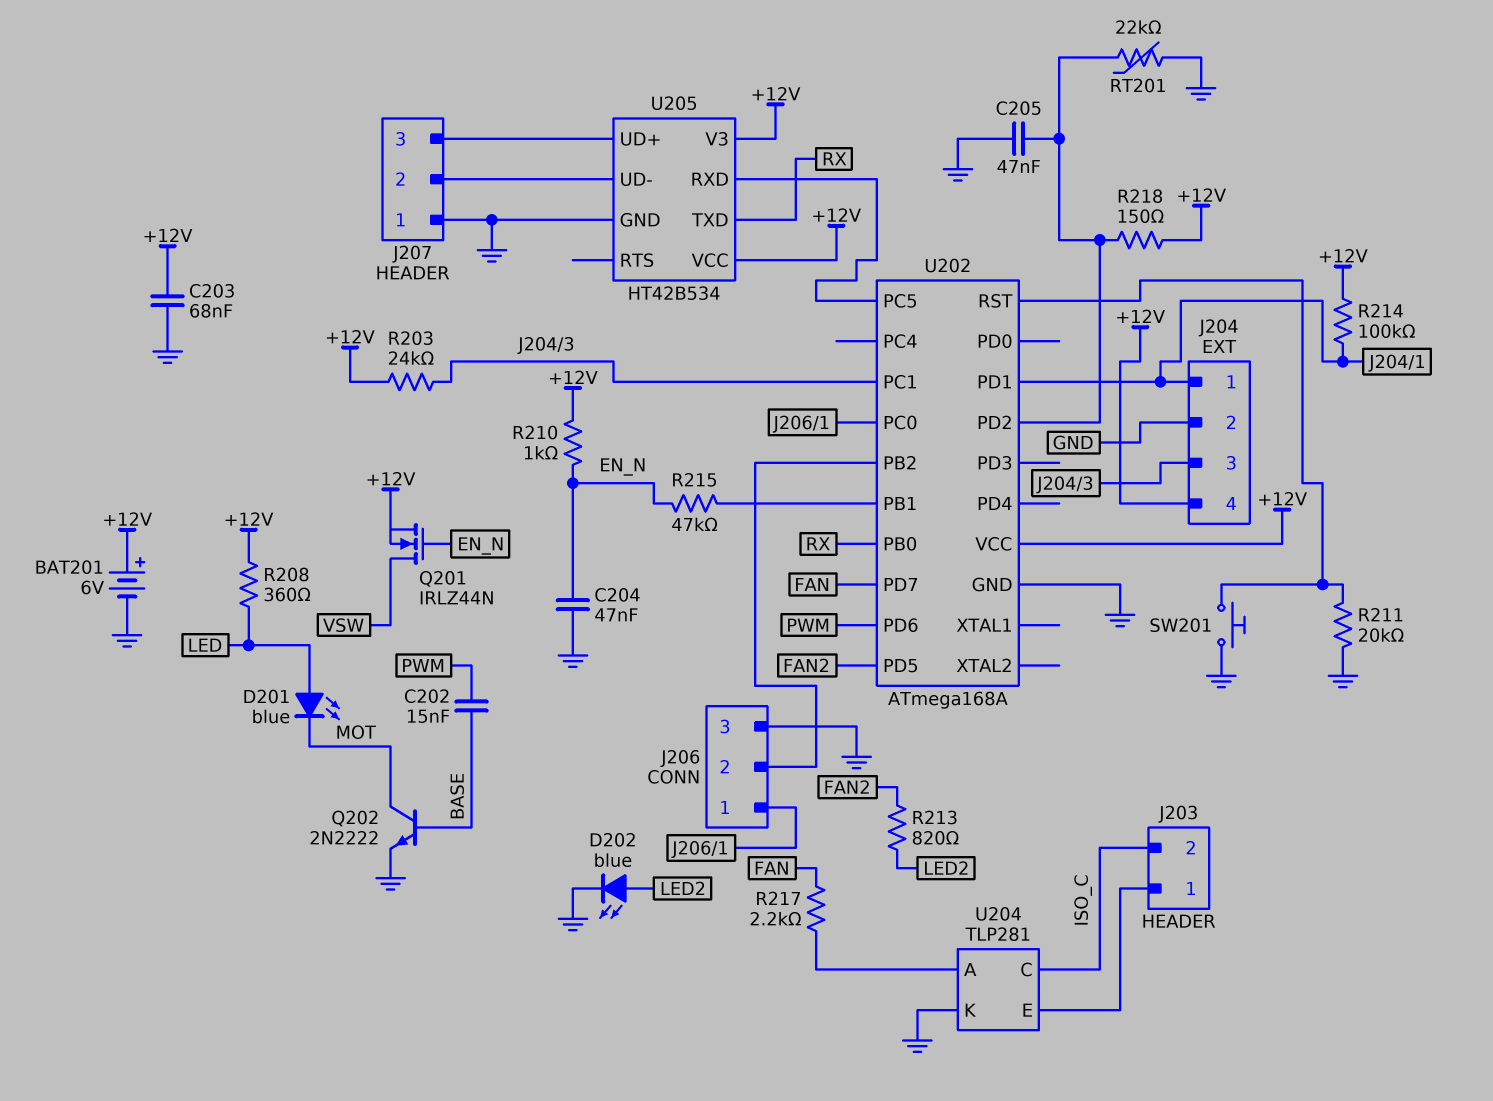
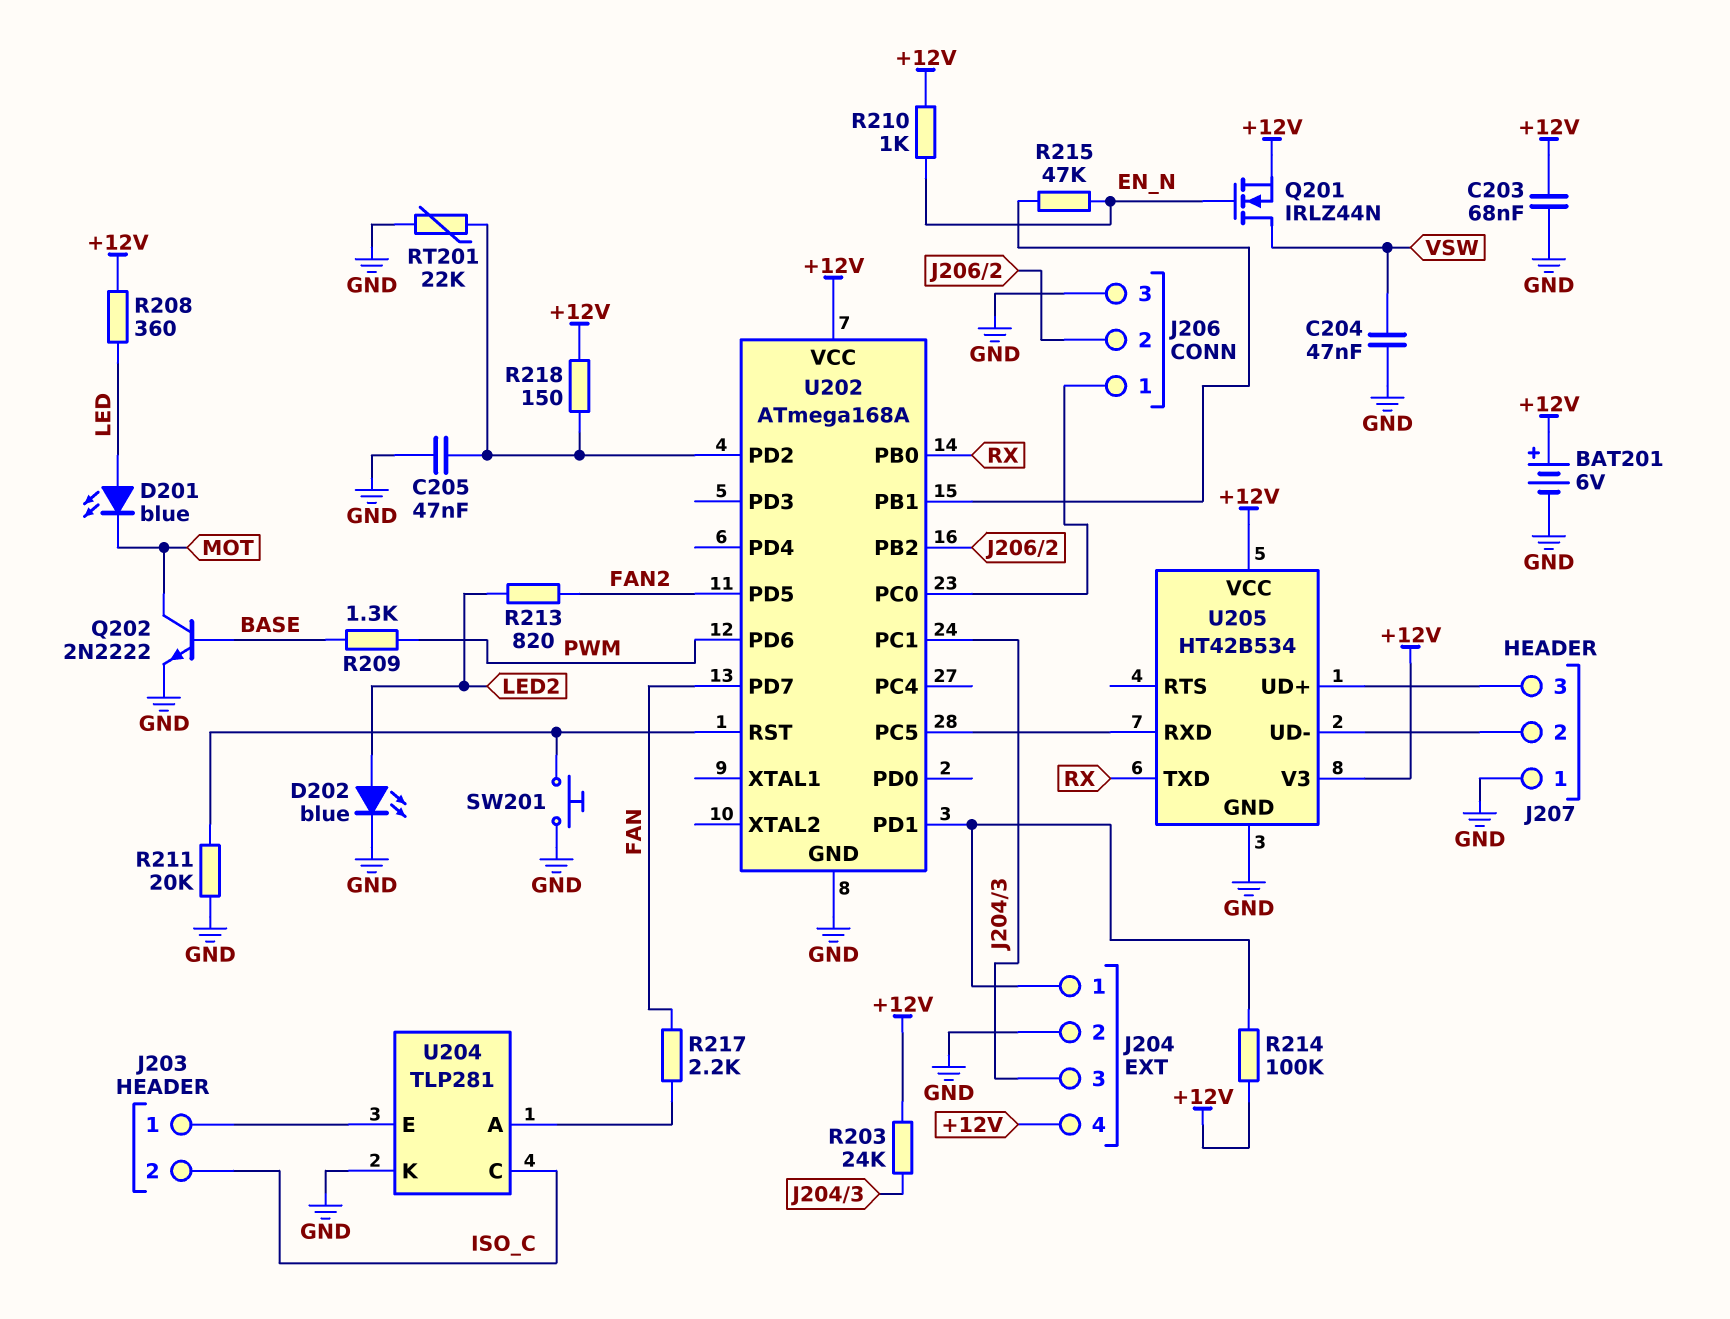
C202: 15nF (BASE, PWM) -> none
C204: 47nF (EN_N, GND) -> 47nF (GND, VSW)
R209: none -> 1.3k (BASE, PWM)

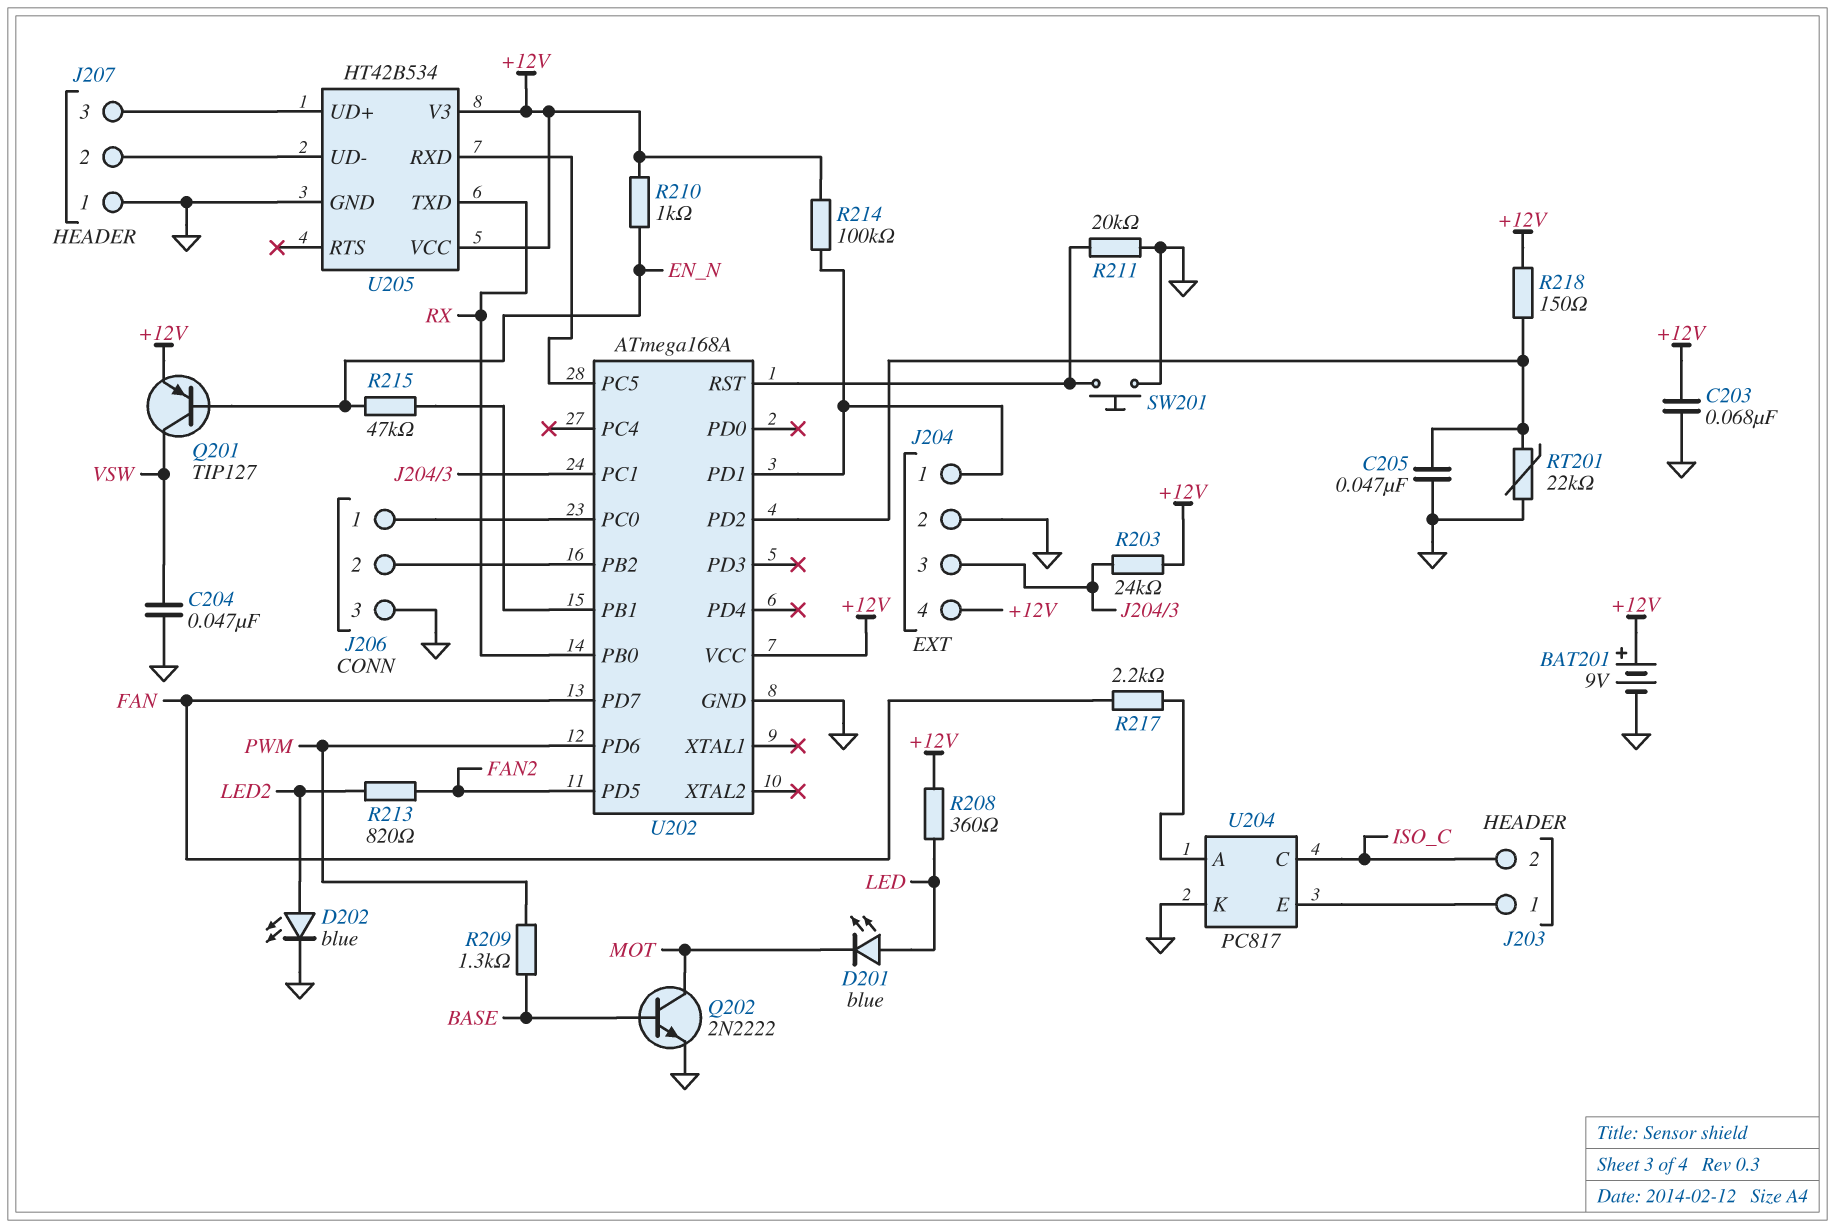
BAT201: 6V (plus +12V, minus GND) -> 9V (plus +12V, minus GND)
Q201: NMOS IRLZ44N (G EN_N, D VSW, S +12V) -> PNP TIP127 (B EN_N, C VSW, E +12V)
U204: TLP281 -> PC817

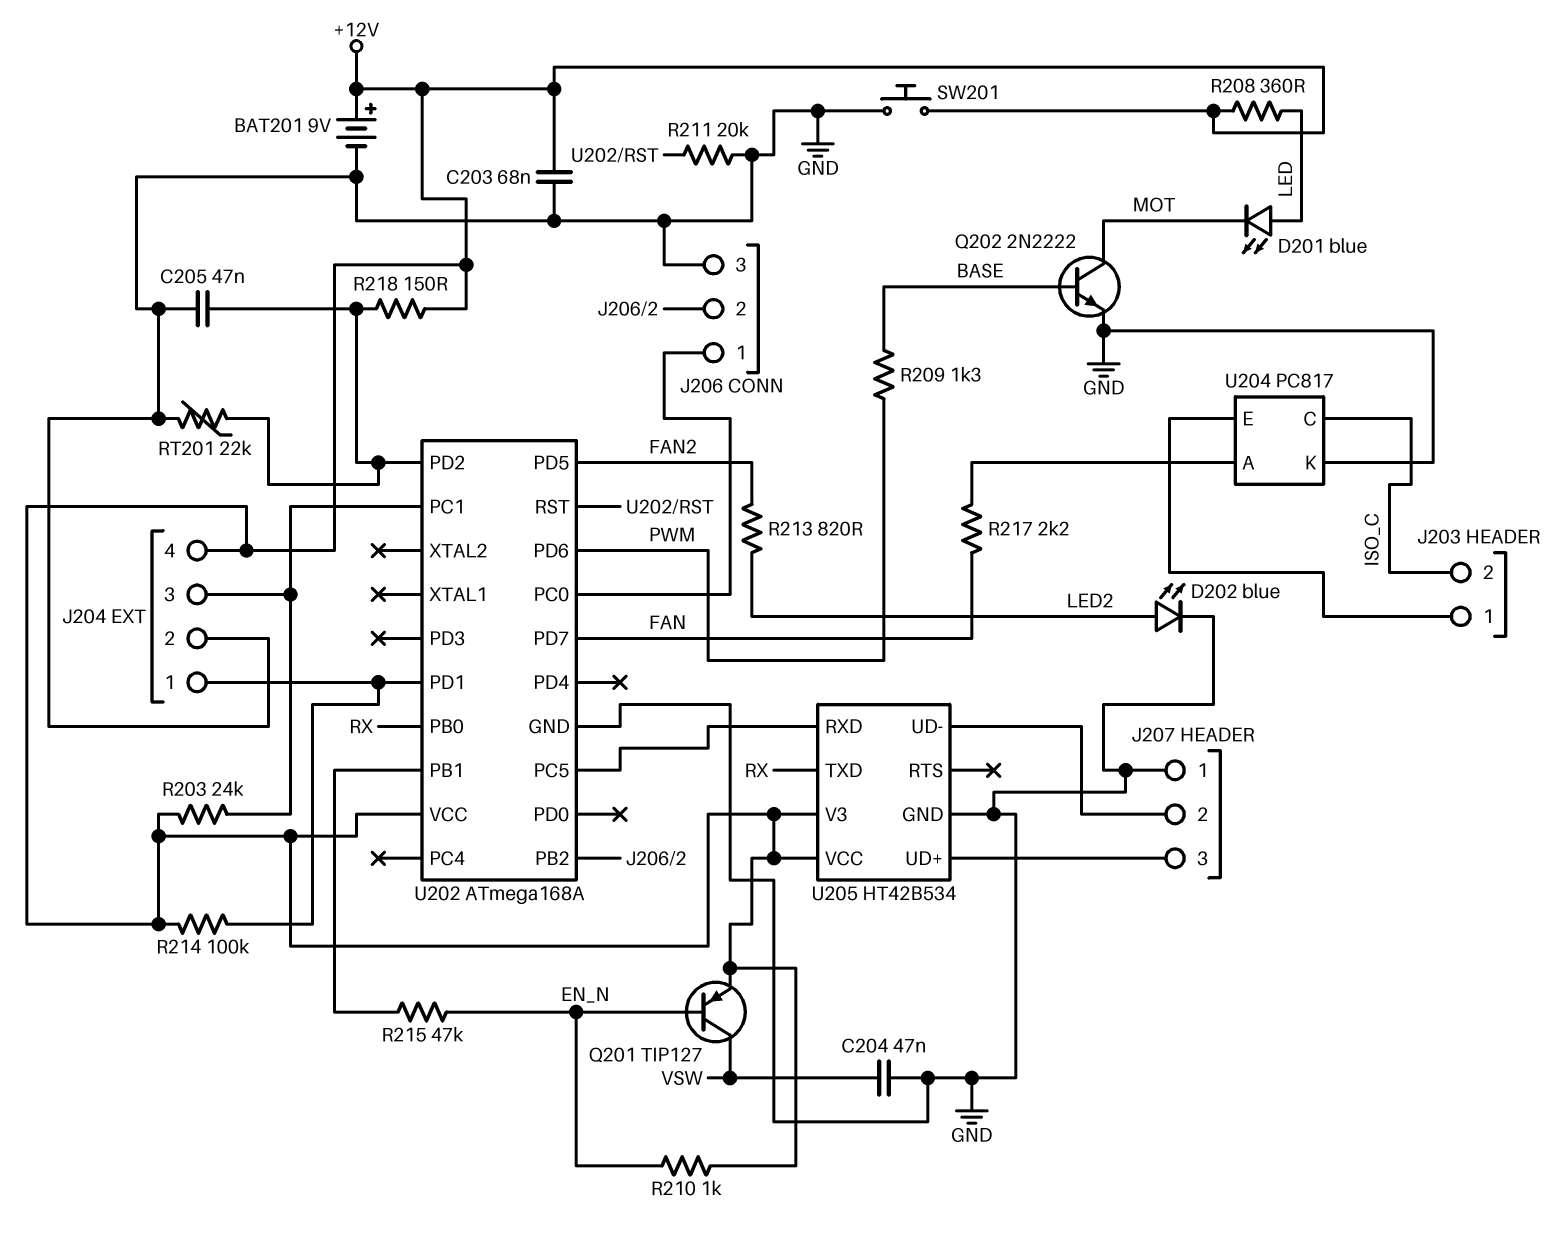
SW201: button (GND, U202/RST) -> button (+12V, GND)

